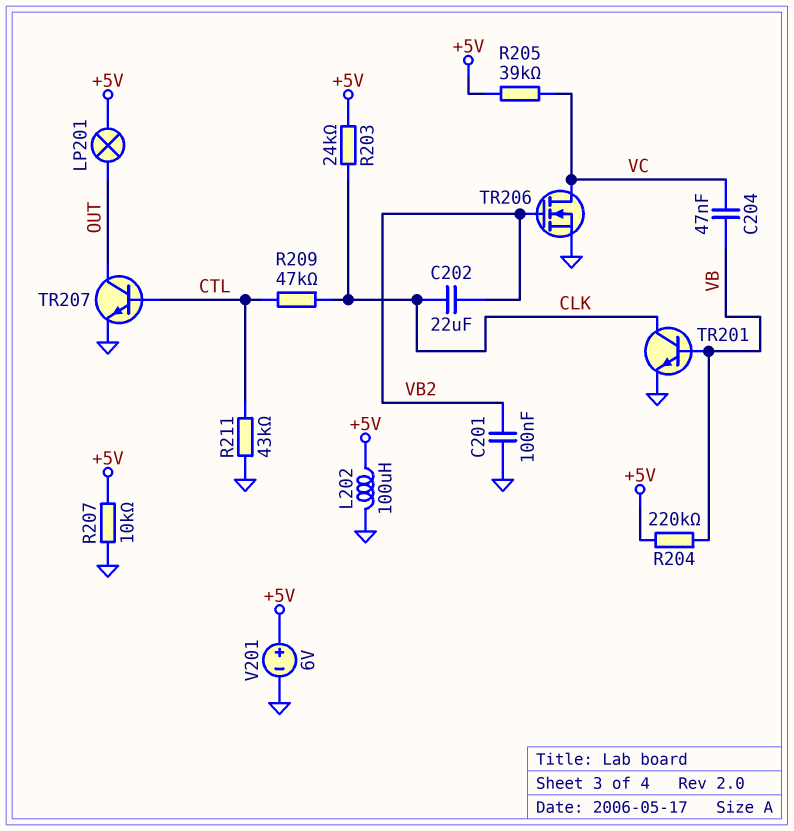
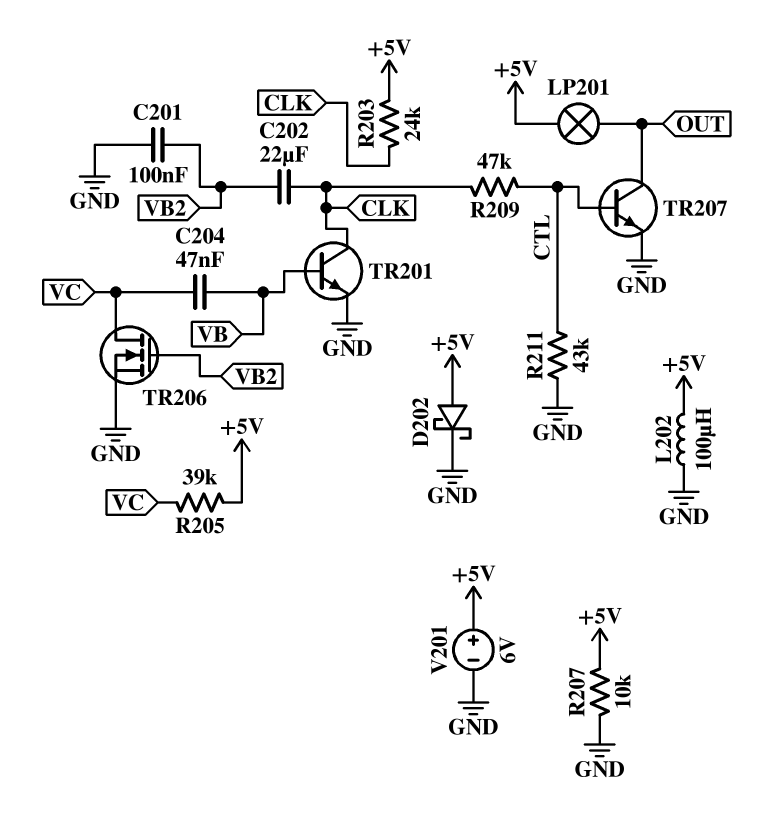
D202: none -> schottky (A +5V, K GND)
R204: 220k (+5V, VB) -> none

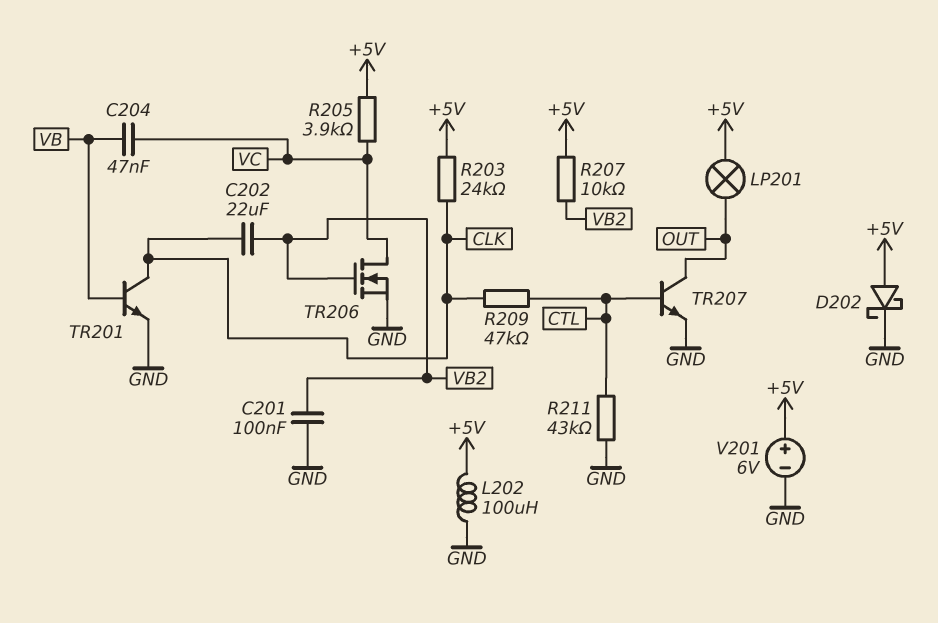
R205: 39k (+5V, VC) -> 3.9k (+5V, VC)
R207: 10k (+5V, GND) -> 10k (+5V, VB2)

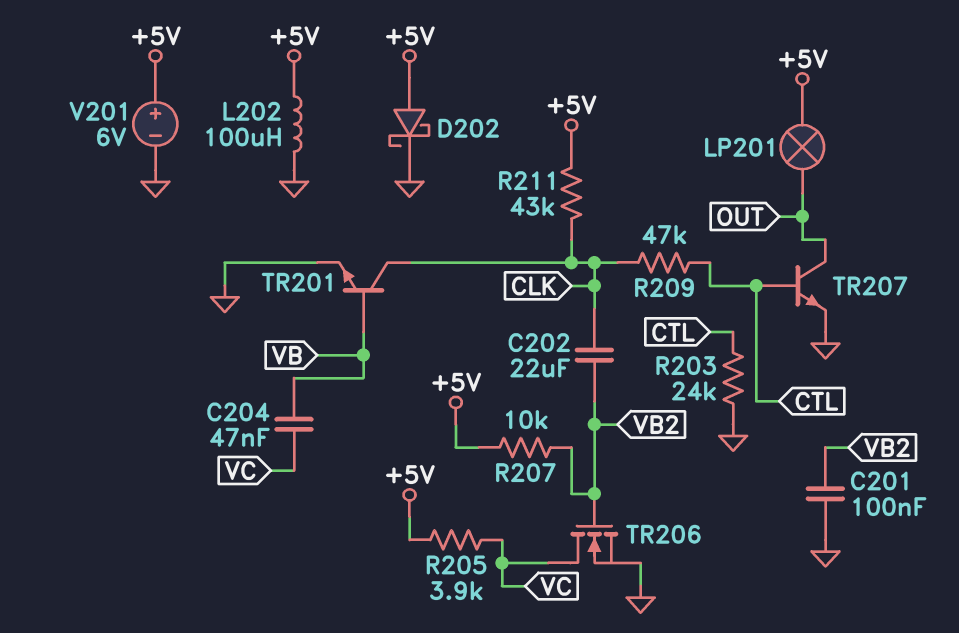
R203: 24k (+5V, CLK) -> 24k (CTL, GND)
R211: 43k (CTL, GND) -> 43k (+5V, CLK)

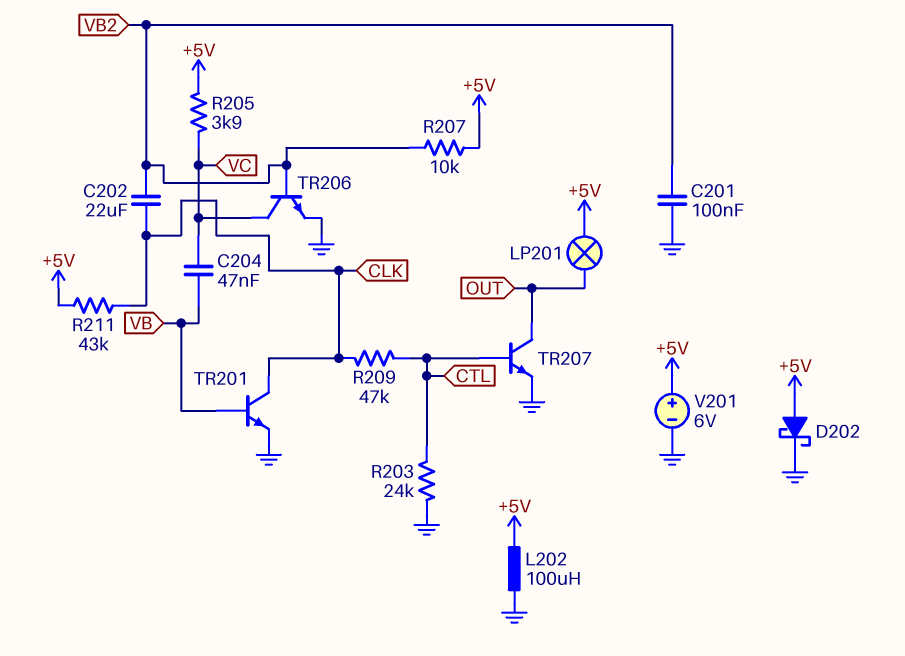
TR206: NMOS (G VB2, D VC, S GND) -> NPN (B VB2, C VC, E GND)

